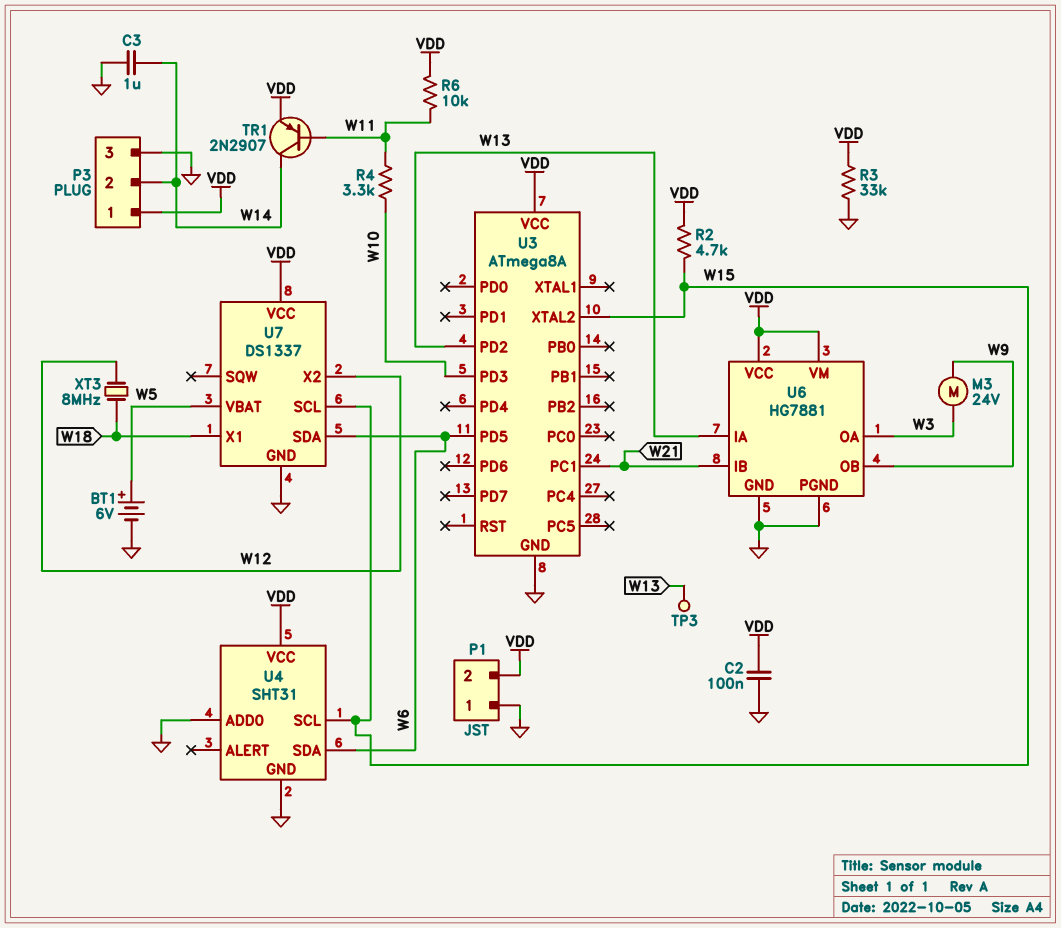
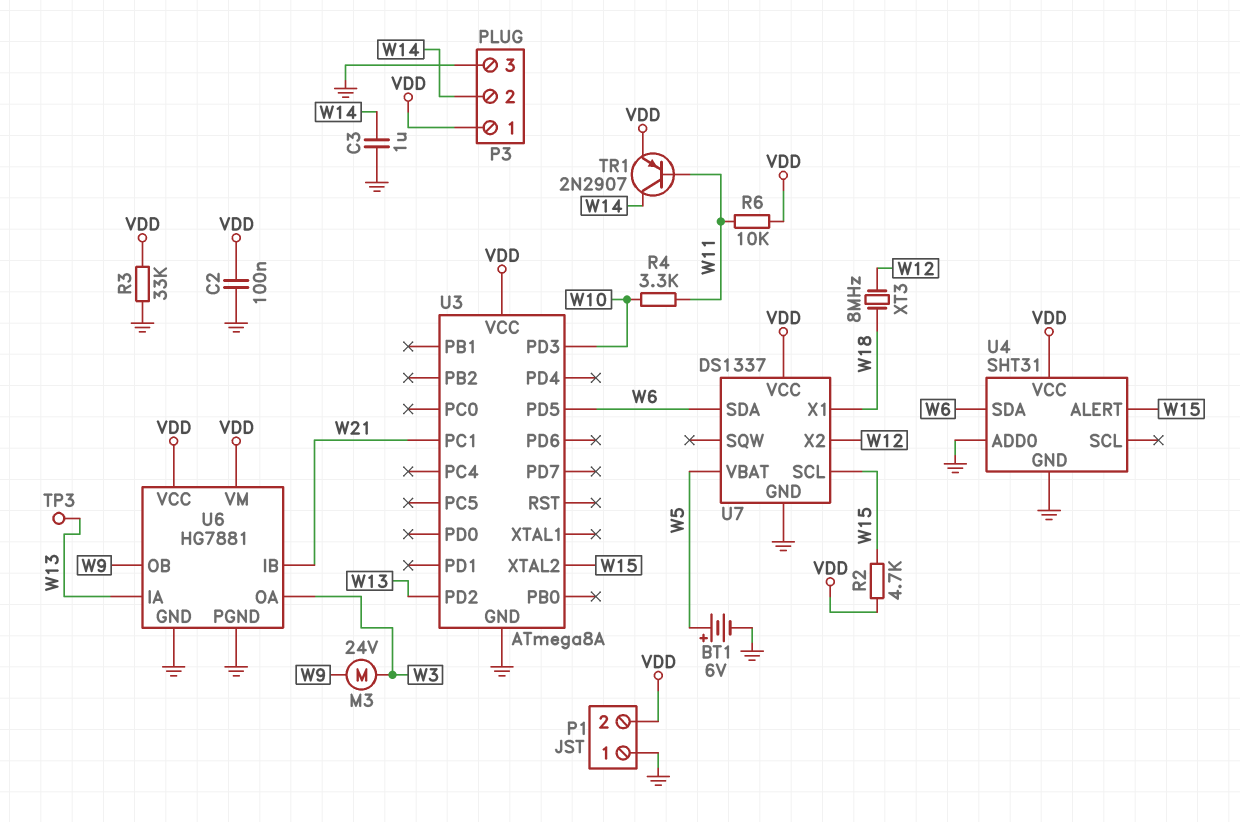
U4 pin ALERT: none -> W15
U4 pin SCL: W15 -> none

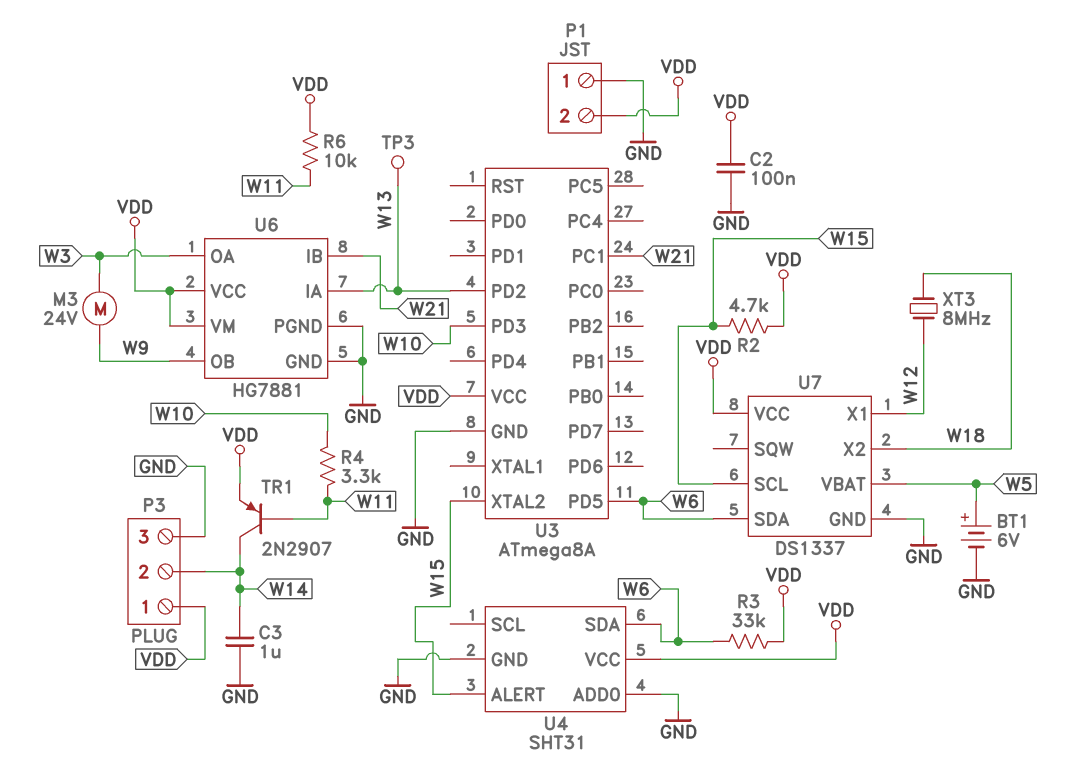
R3: 33k (GND, VDD) -> 33k (VDD, W6)
U7 pin X1: W18 -> W12
U7 pin X2: W12 -> W18

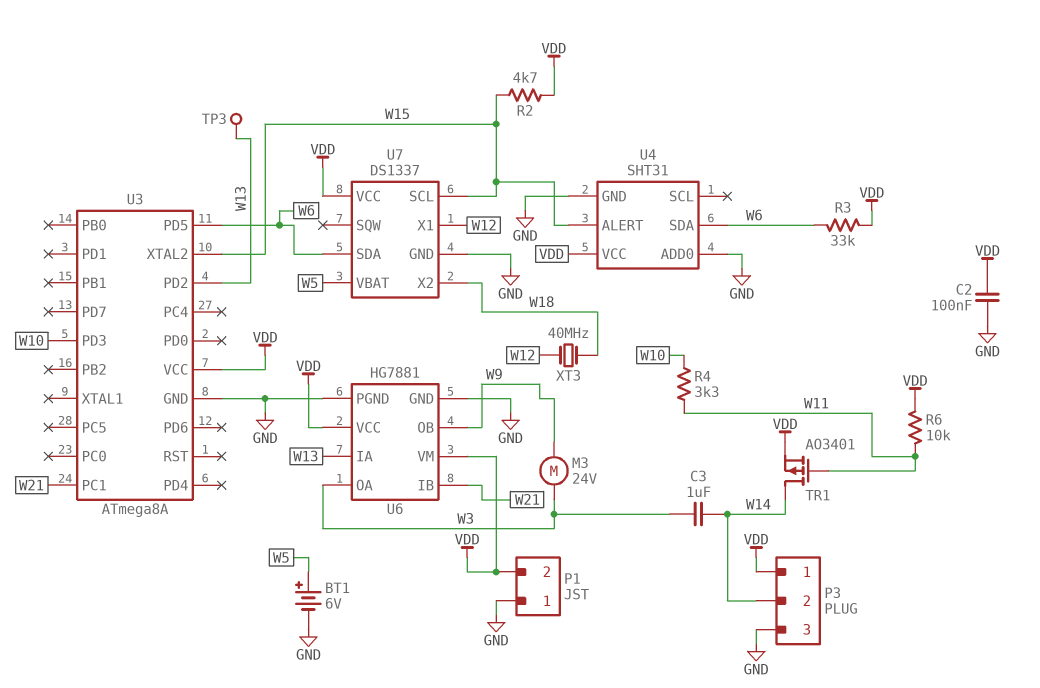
C3: 1uF (GND, W14) -> 1uF (W3, W14)
TR1: PNP 2N2907 (B W11, C W14, E VDD) -> PMOS AO3401 (G W11, D W14, S VDD)
XT3: 8MHz (W12, W18) -> 40MHz (W12, W18)

